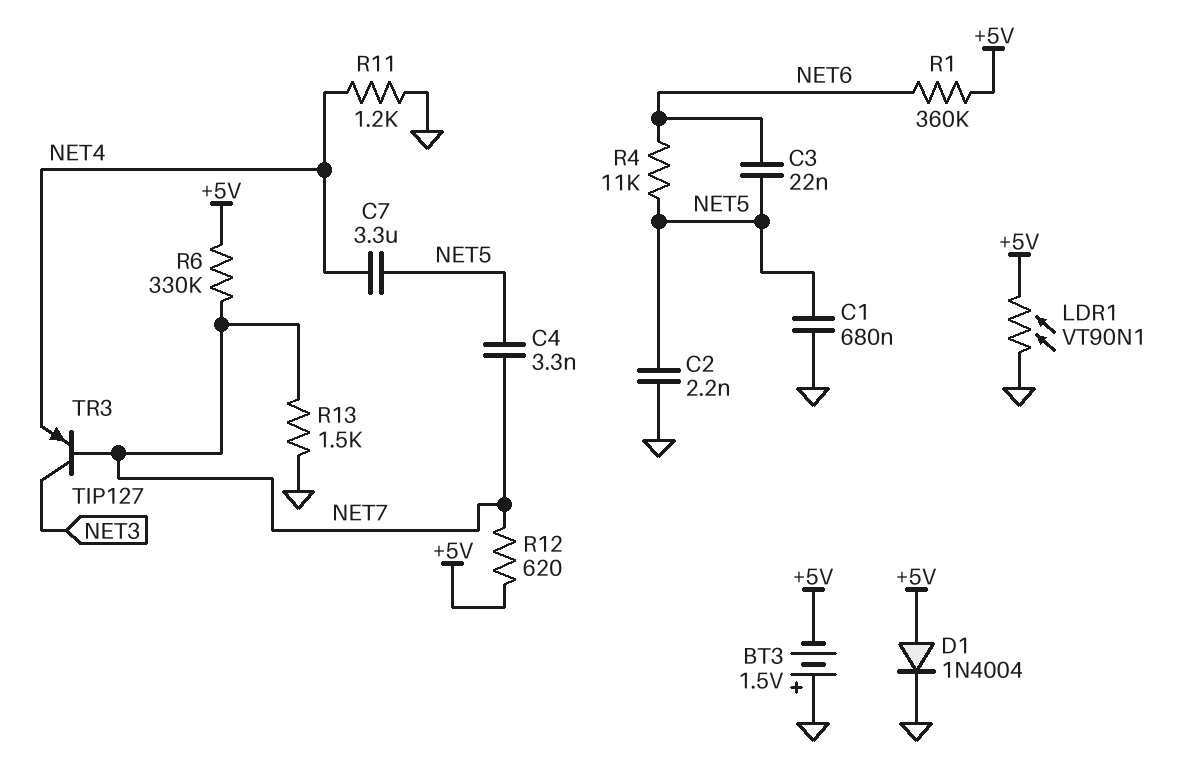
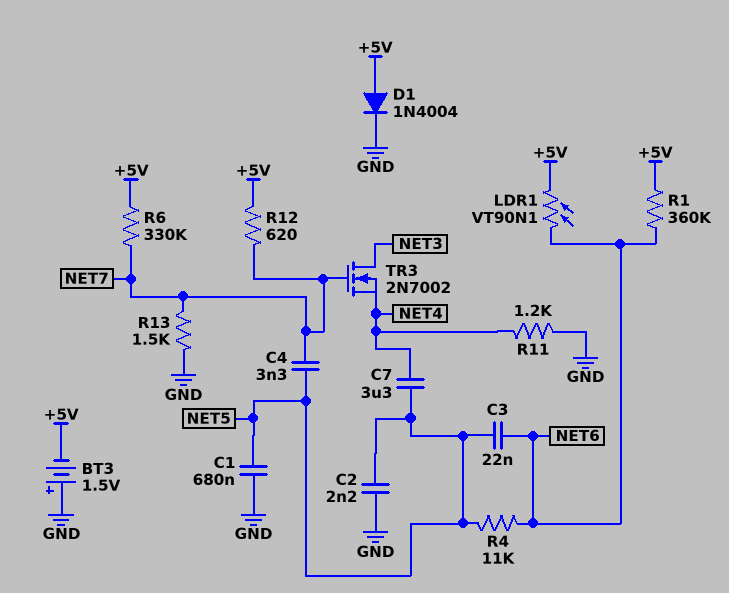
LDR1: VT90N1 (+5V, GND) -> VT90N1 (+5V, NET6)
TR3: PNP TIP127 (B NET7, C NET3, E NET4) -> NMOS 2N7002 (G NET7, D NET3, S NET4)

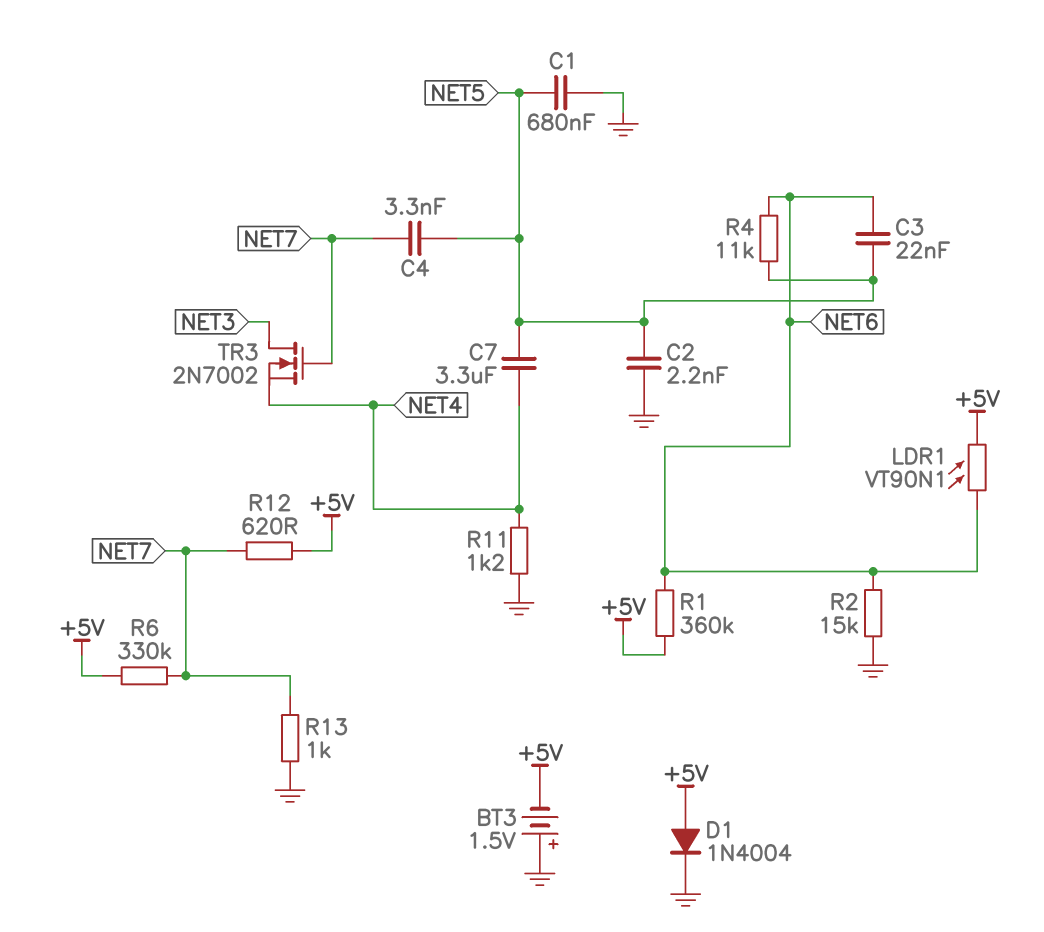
R2: none -> 15k (GND, NET6)
R13: 1.5k (GND, NET7) -> 1k (GND, NET7)

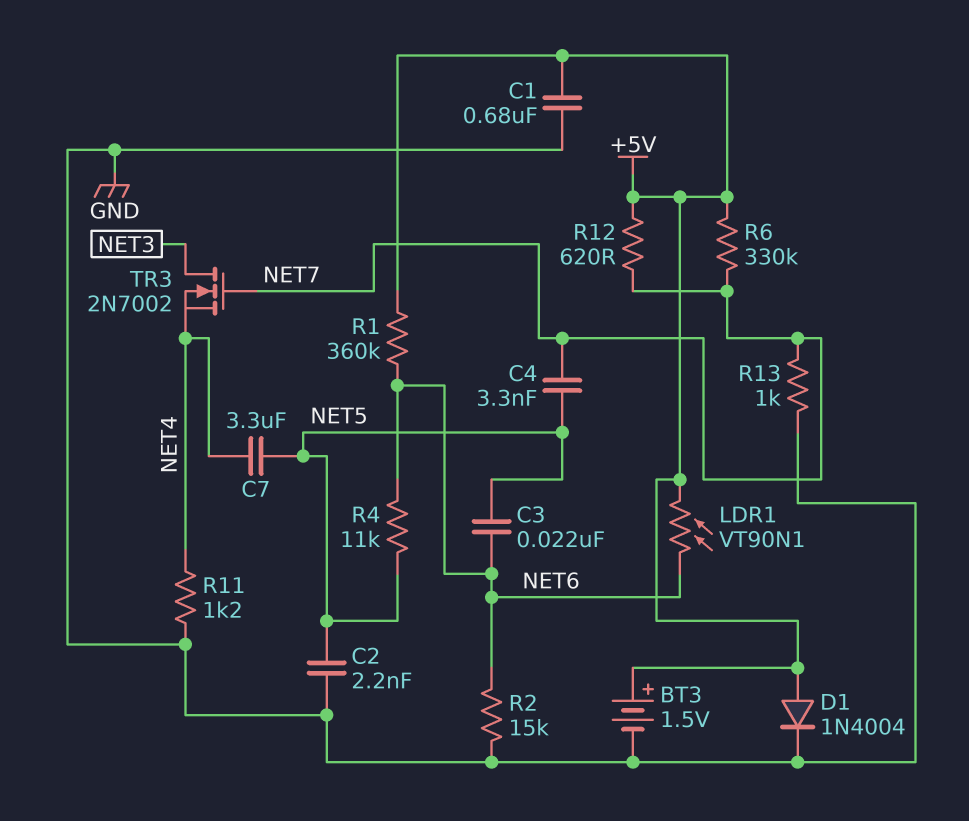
BT3: 1.5V (plus GND, minus +5V) -> 1.5V (plus +5V, minus GND)
C1: 680nF (GND, NET5) -> 680nF (+5V, GND)

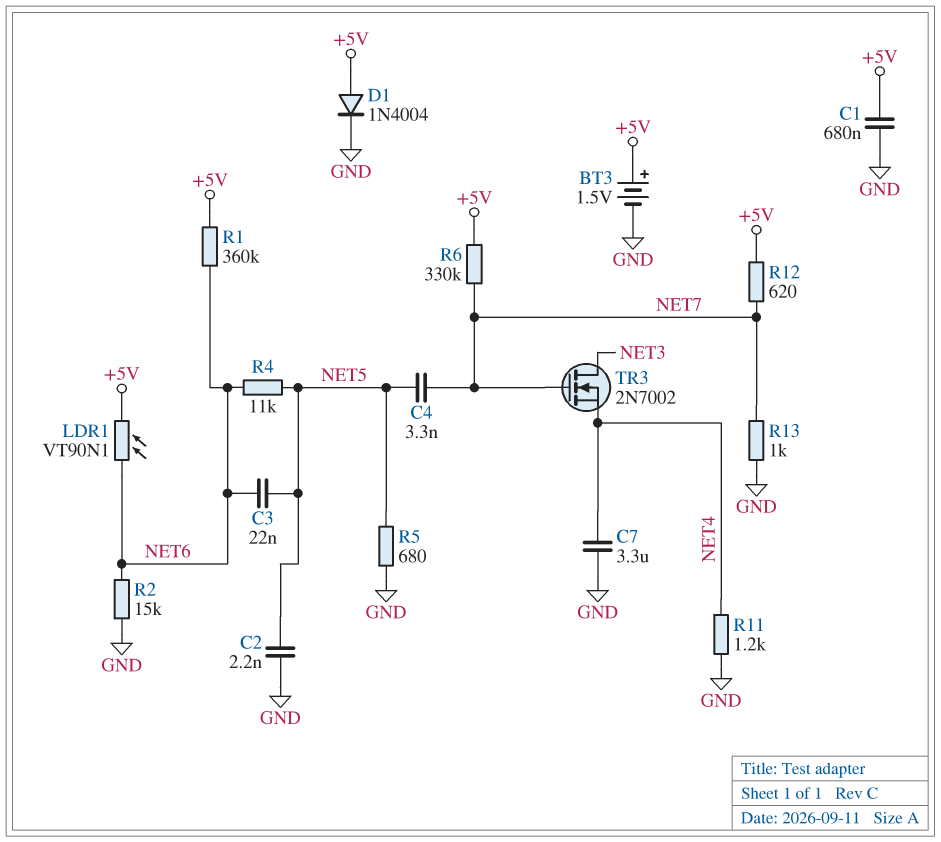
C7: 3.3uF (NET4, NET5) -> 3.3uF (GND, NET4)
R5: none -> 680 (GND, NET5)

